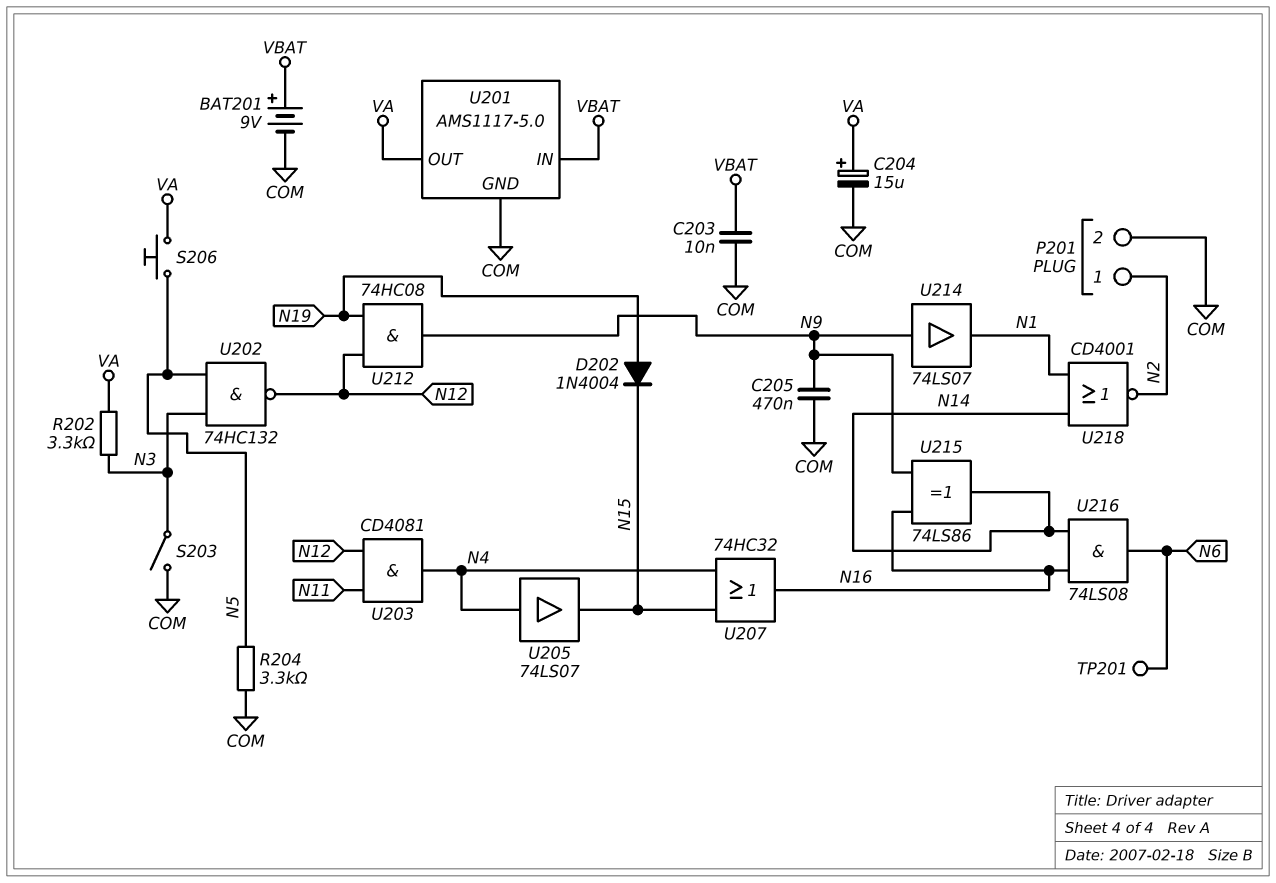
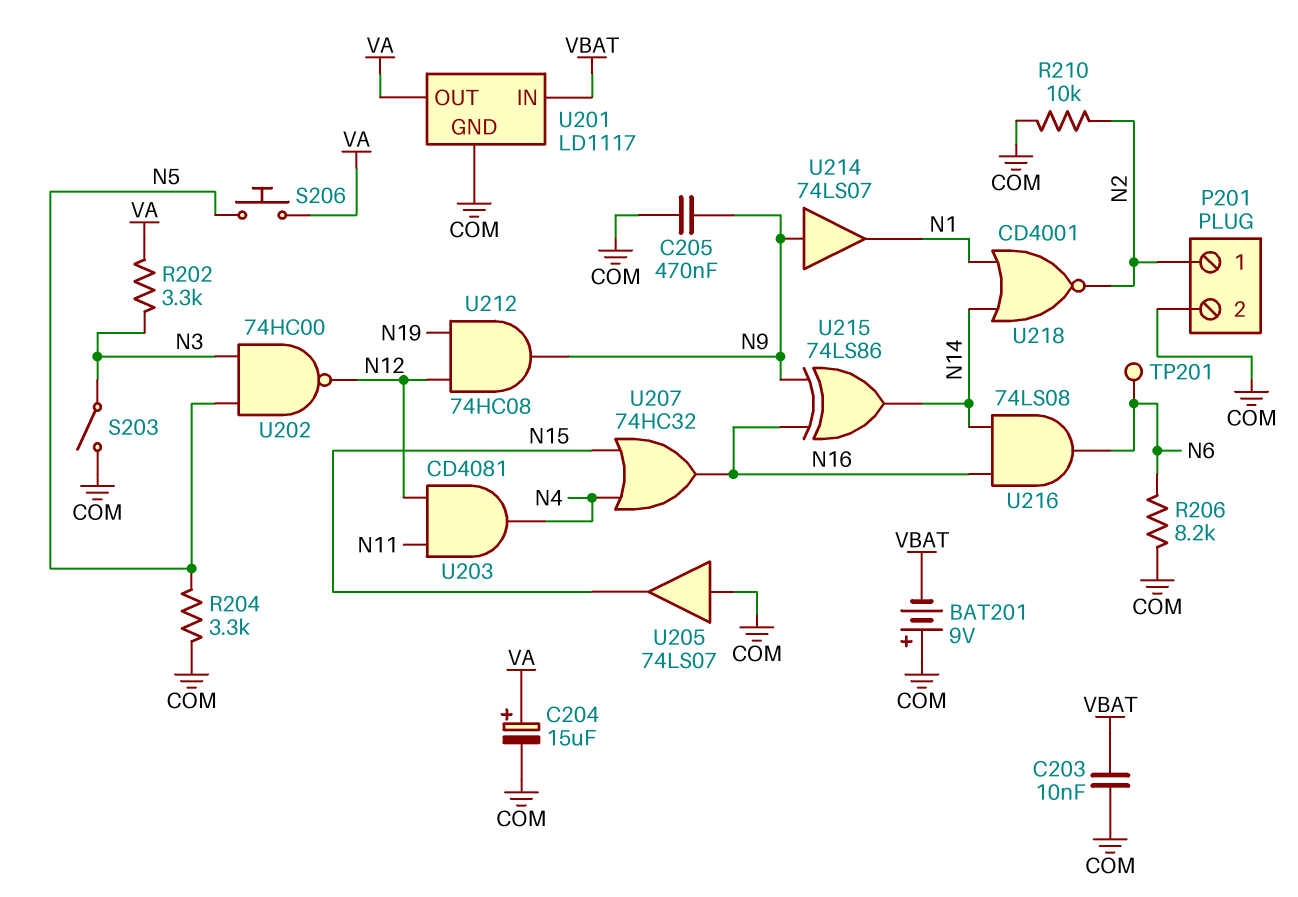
BAT201: 9V (plus VBAT, minus COM) -> 9V (plus COM, minus VBAT)
D202: diode 1N4004 (A N19, K N15) -> none
R206: none -> 8.2k (COM, N6)
R210: none -> 10k (COM, N2)
U201: AMS1117-5.0 -> LD1117
U202: NAND 74HC132 (in N3, in N5, out N12) -> NAND 74HC00 (in N3, in N5, out N12)
U205: buffer 74LS07 (in N4, out N15) -> buffer 74LS07 (in COM, out N15)

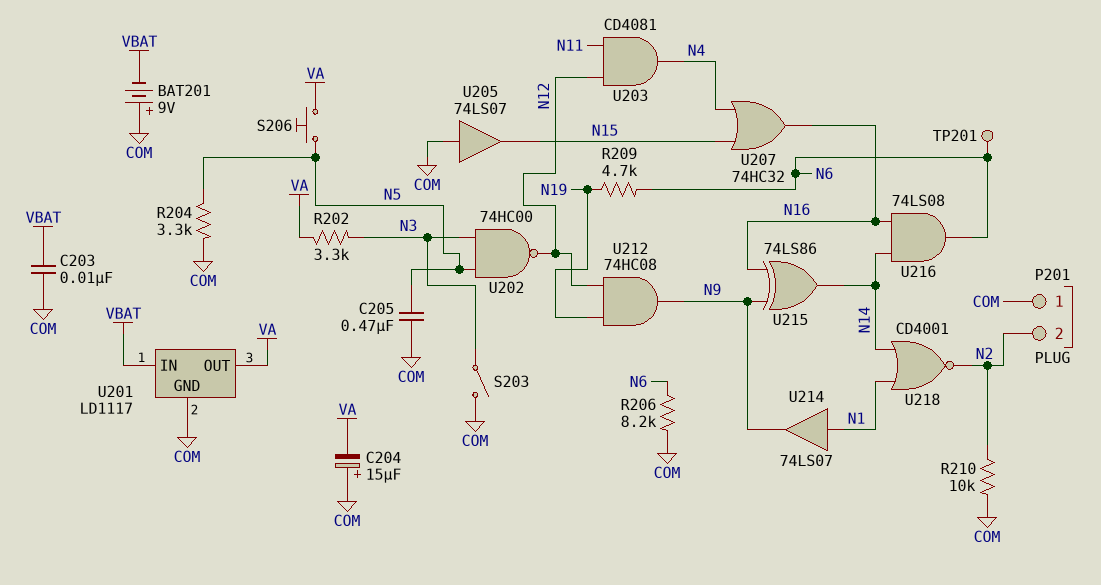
C204: 15uF (plus VA, minus COM) -> 15uF (plus COM, minus VA)
C205: 470nF (COM, N9) -> 470nF (COM, N5)
P201 pin 1: N2 -> COM
P201 pin 2: COM -> N2
R209: none -> 4.7k (N6, N19)
U214: buffer 74LS07 (in N9, out N1) -> buffer 74LS07 (in N1, out N9)

